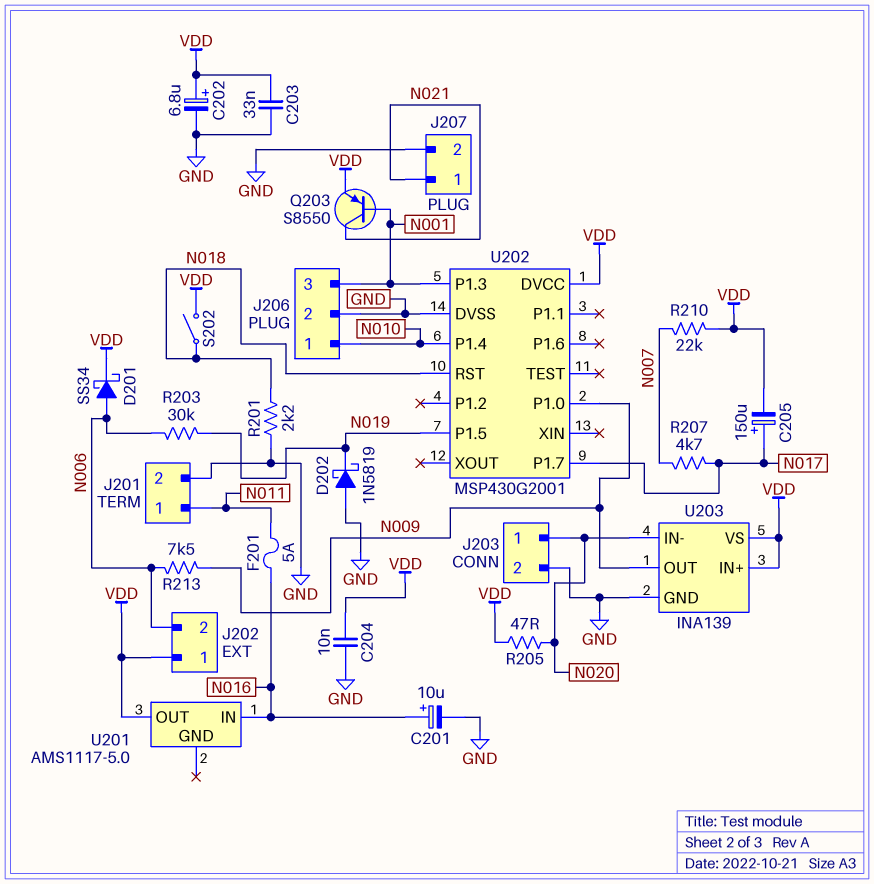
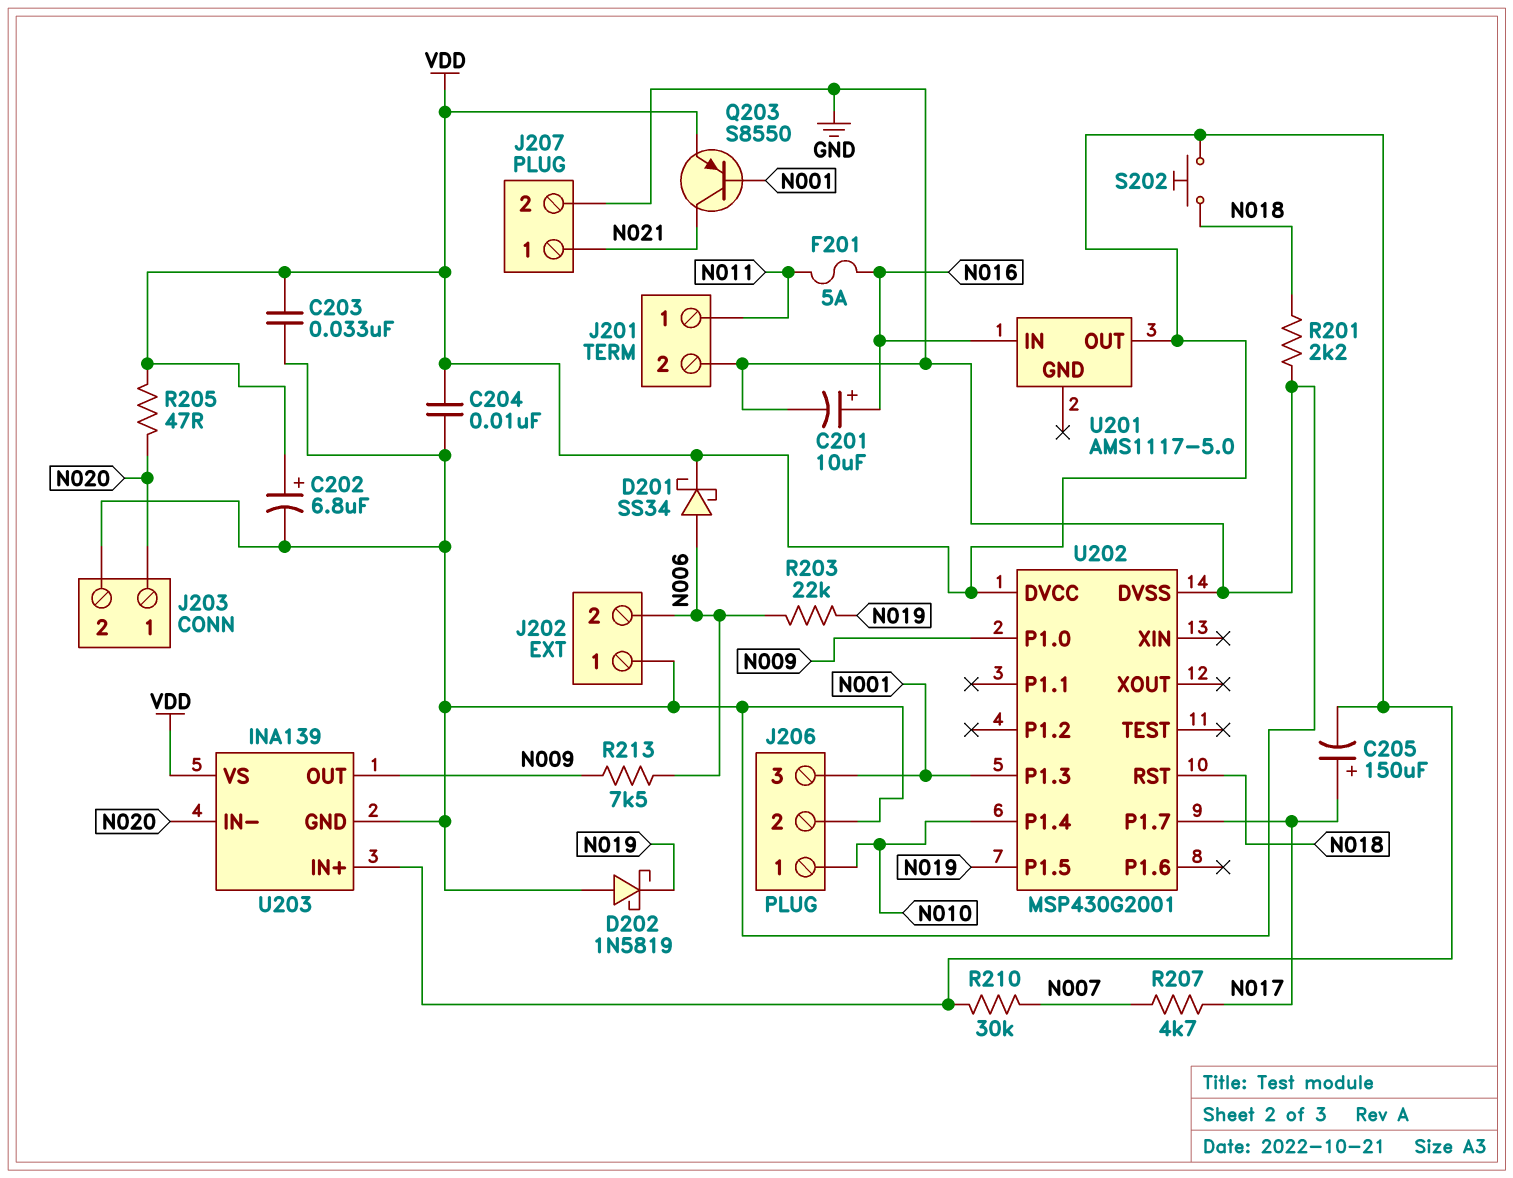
J202 pin 1: VDD -> GND
R203: 30k (N006, N019) -> 22k (N006, N019)
R210: 22k (N007, VDD) -> 30k (N007, VDD)
S202: switch (N018, VDD) -> button (N018, VDD)

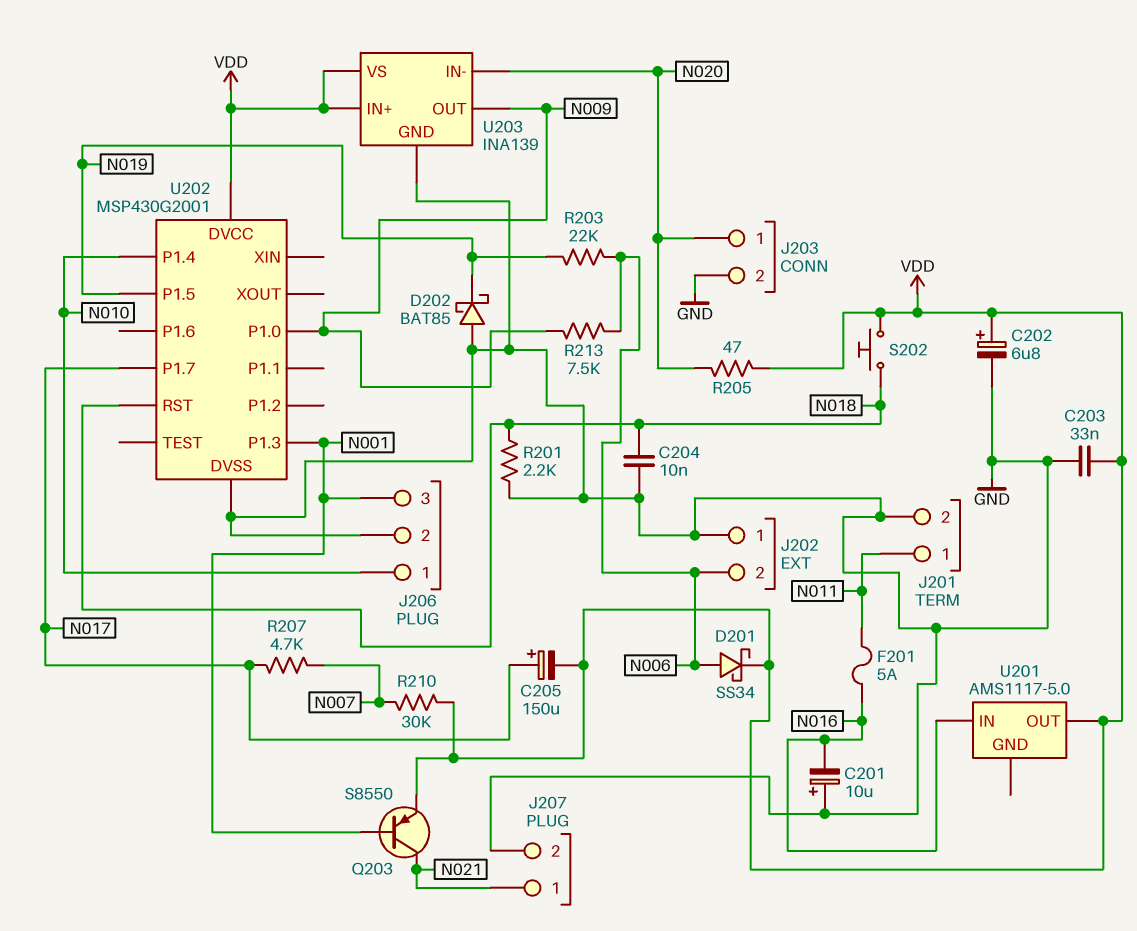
C201: 10uF (plus N016, minus GND) -> 10uF (plus GND, minus N016)
C204: 10nF (GND, VDD) -> 10nF (GND, N018)
D202: schottky 1N5819 (A GND, K N019) -> schottky BAT85 (A GND, K N019)

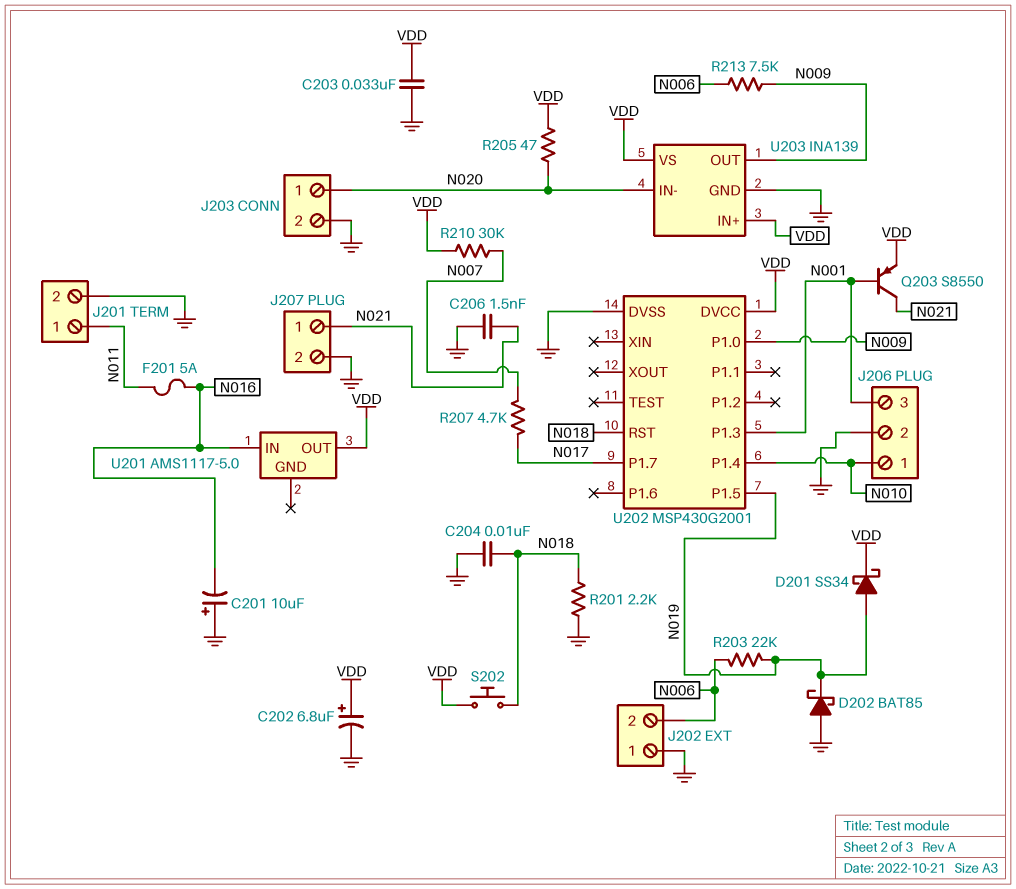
C205: 150uF (plus N017, minus VDD) -> none
C206: none -> 1.5nF (GND, N021)
D201: schottky SS34 (A N006, K VDD) -> schottky SS34 (A N019, K VDD)

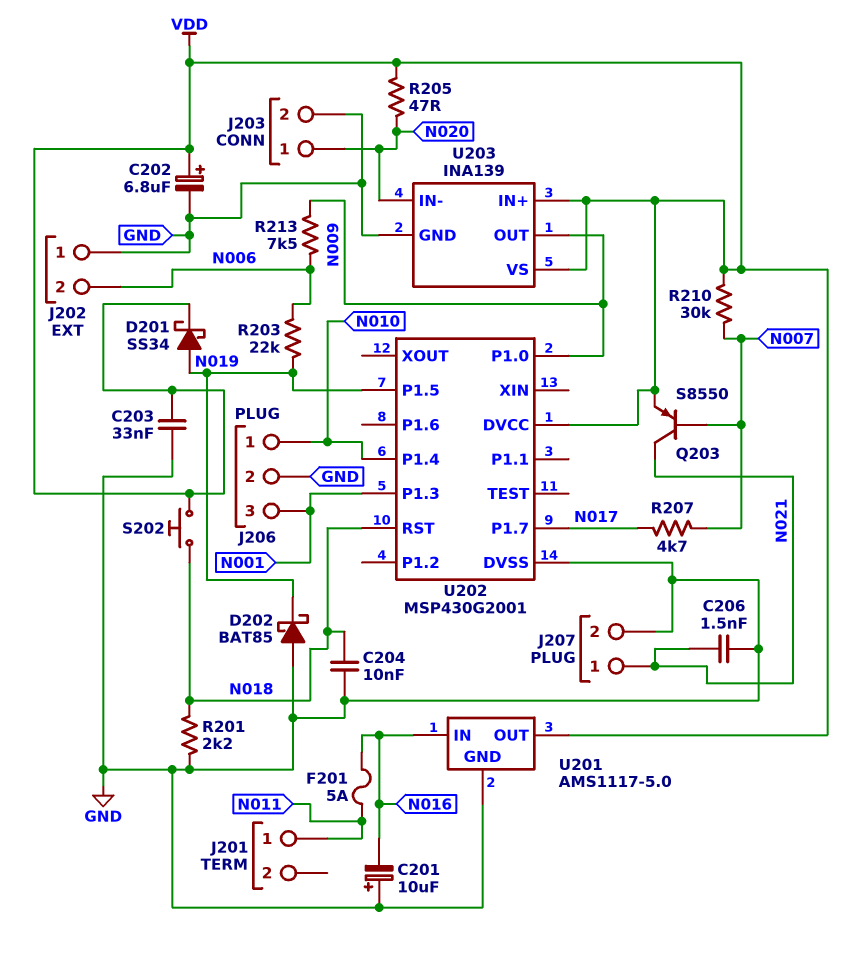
J201 pin 2: GND -> none
Q203: PNP S8550 (B N001, C N021, E VDD) -> PNP S8550 (B N007, C N021, E VDD)
U201 pin GND: none -> GND

